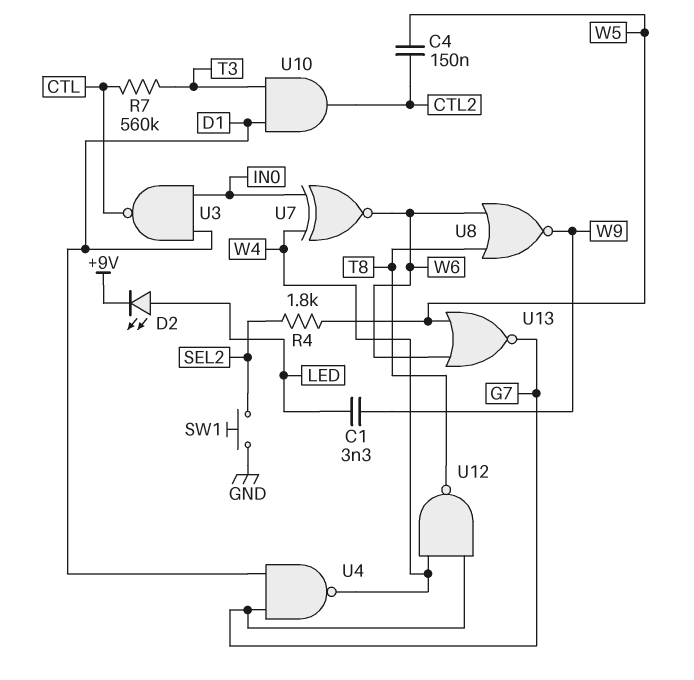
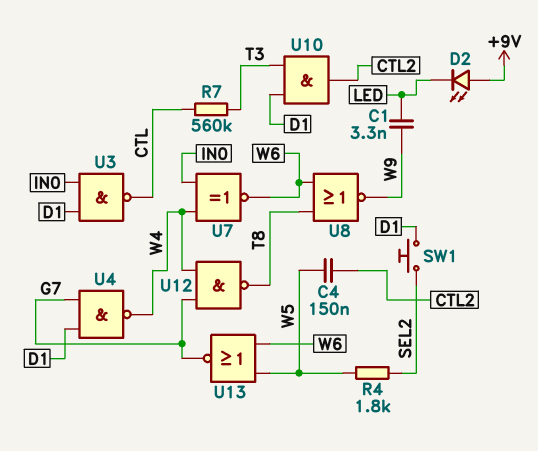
D2: LED (A LED, K +9V) -> LED (A +9V, K LED)
SW1: button (GND, SEL2) -> button (D1, SEL2)

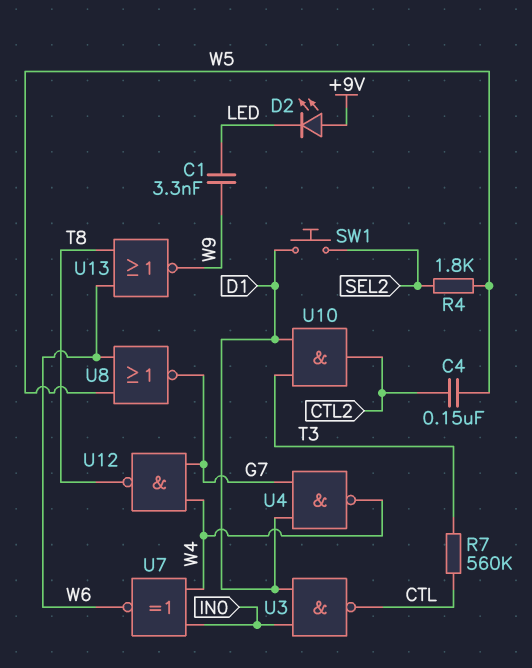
U8: NOR (in T8, in W6, out W9) -> NOR (in W5, in W6, out G7)
U13: NOR (in W5, in W6, out G7) -> NOR (in T8, in W6, out W9)

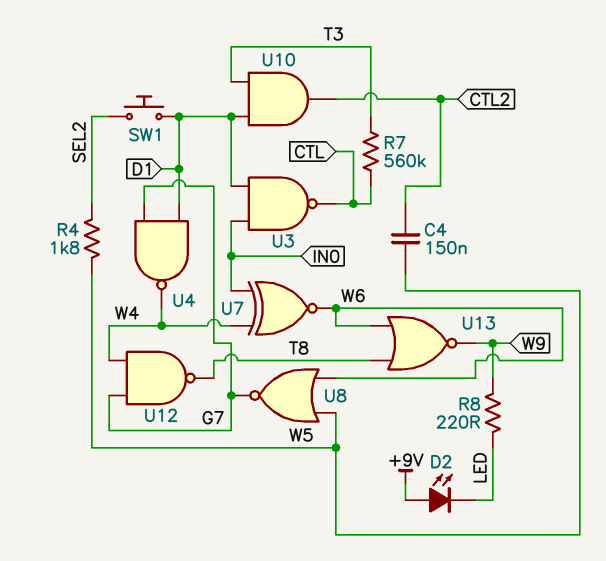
C1: 3.3nF (LED, W9) -> none
R8: none -> 220 (LED, W9)

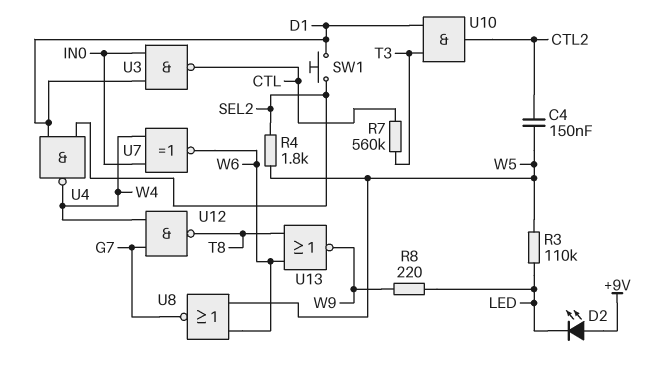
R3: none -> 110k (LED, W5)
U4: NAND (in D1, in G7, out W4) -> NAND (in D1, in SEL2, out W4)

